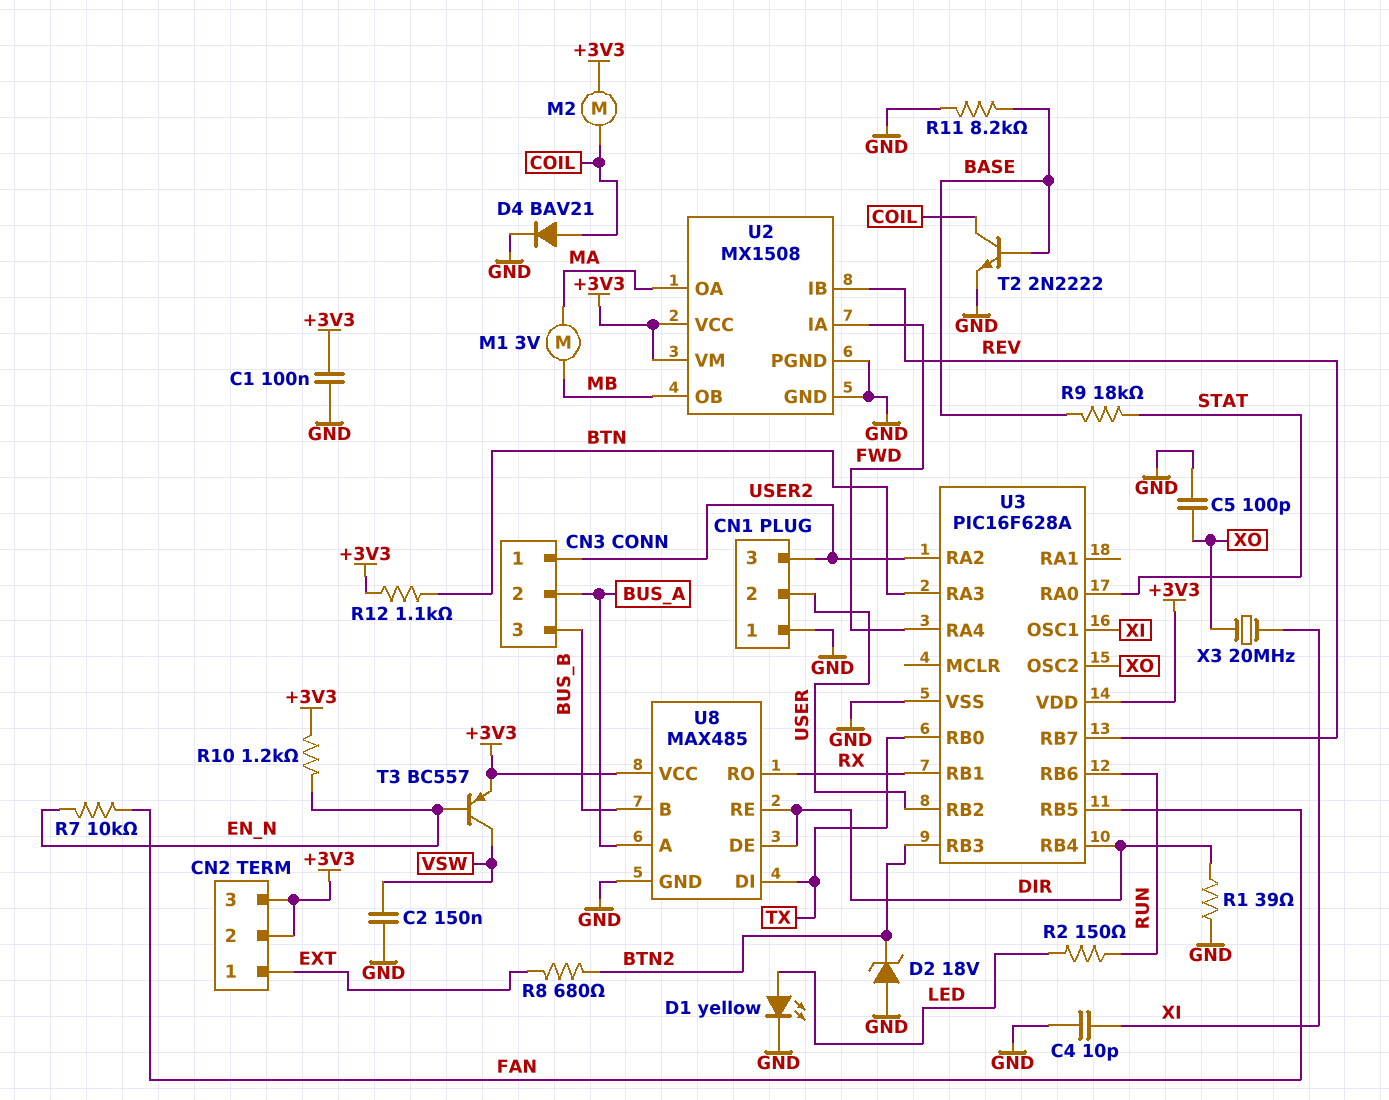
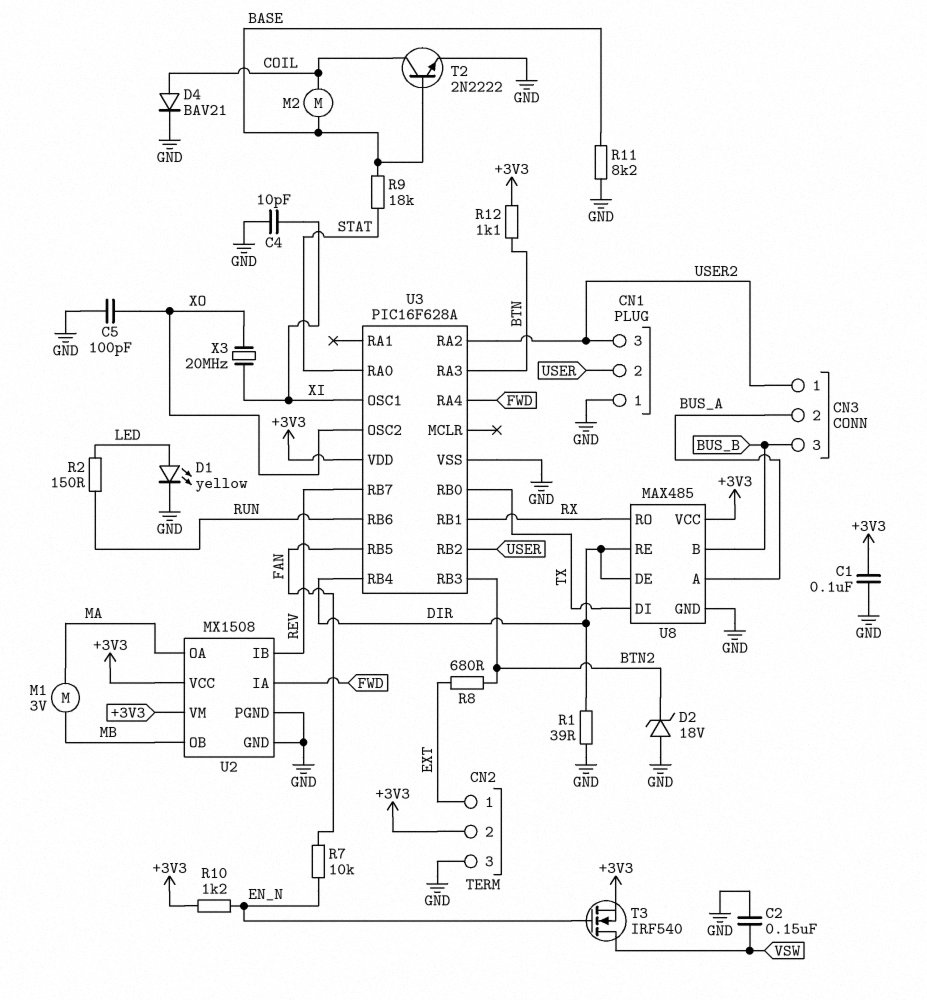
CN2 pin 3: +3V3 -> GND
M2: motor (+3V3, COIL) -> motor (BASE, COIL)
T3: PNP BC557 (B EN_N, C VSW, E +3V3) -> NMOS IRF540 (G EN_N, D VSW, S +3V3)

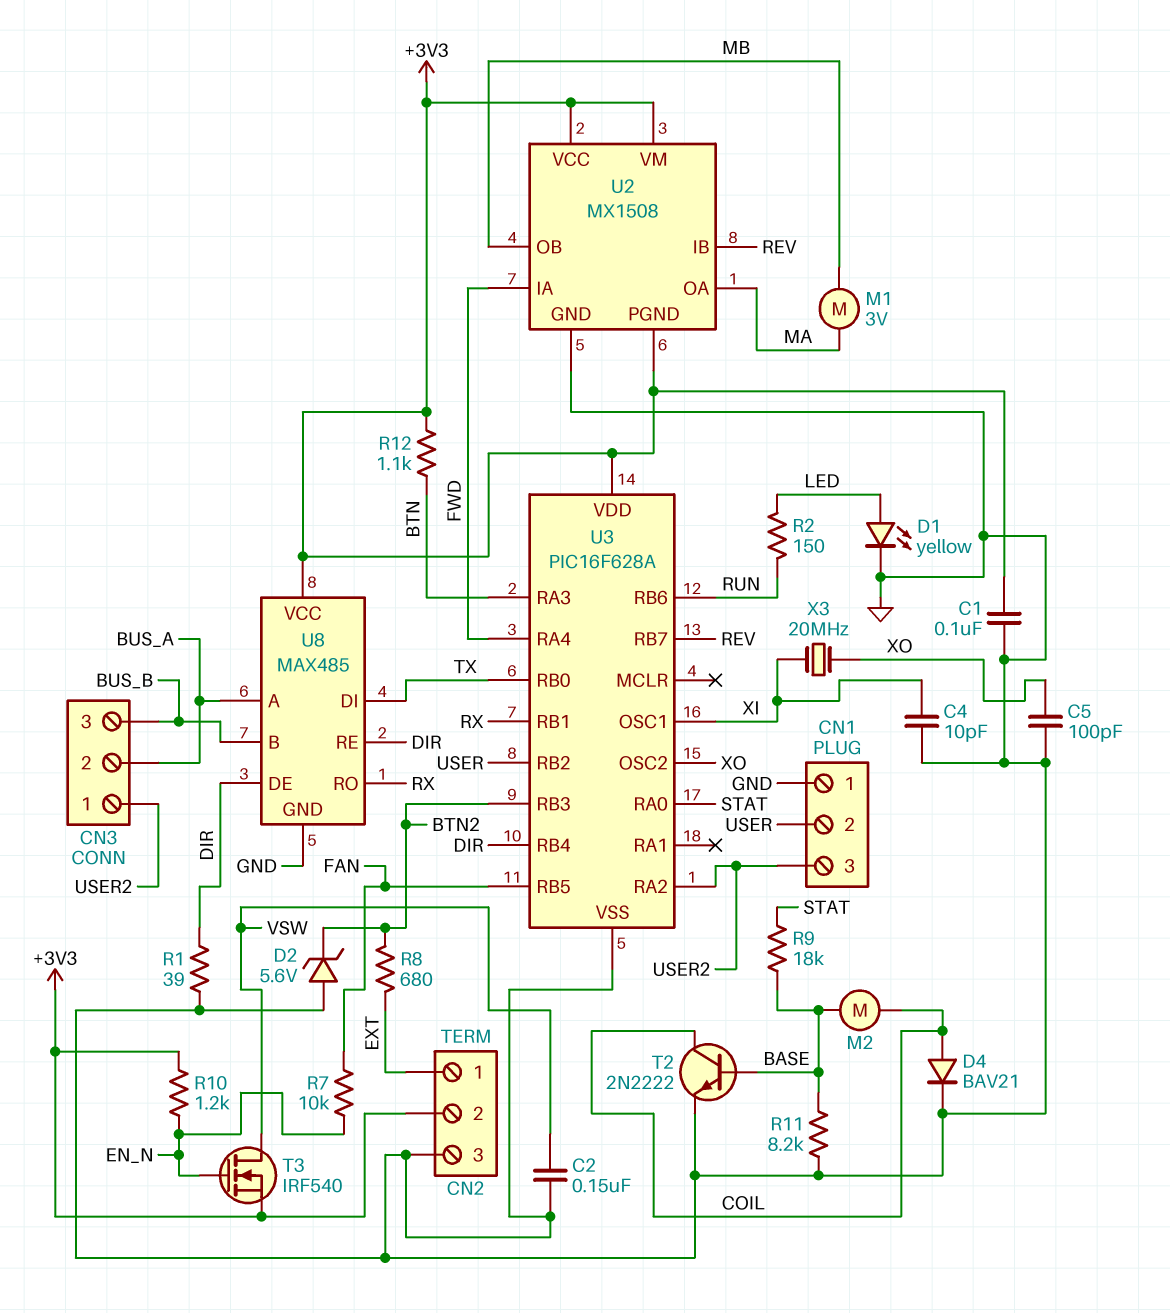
D2: zener 18V (A GND, K BTN2) -> zener 5.6V (A GND, K BTN2)
U2 pin PGND: GND -> +3V3

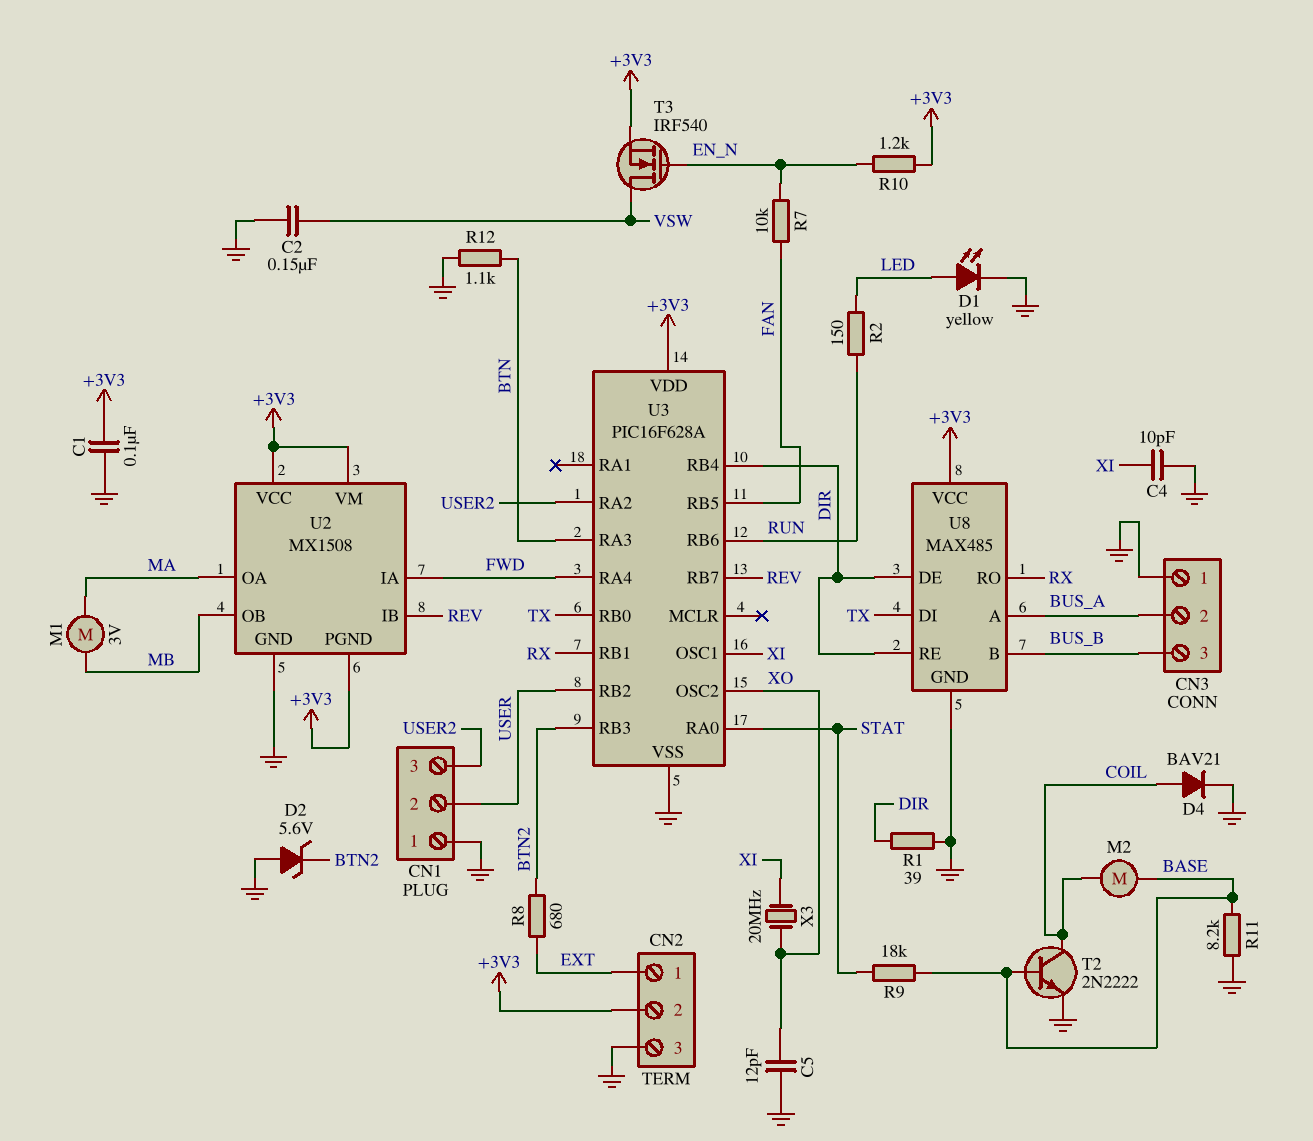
C5: 100pF (GND, XO) -> 12pF (GND, XO)
CN3 pin 1: USER2 -> GND
R12: 1.1k (+3V3, BTN) -> 1.1k (BTN, GND)

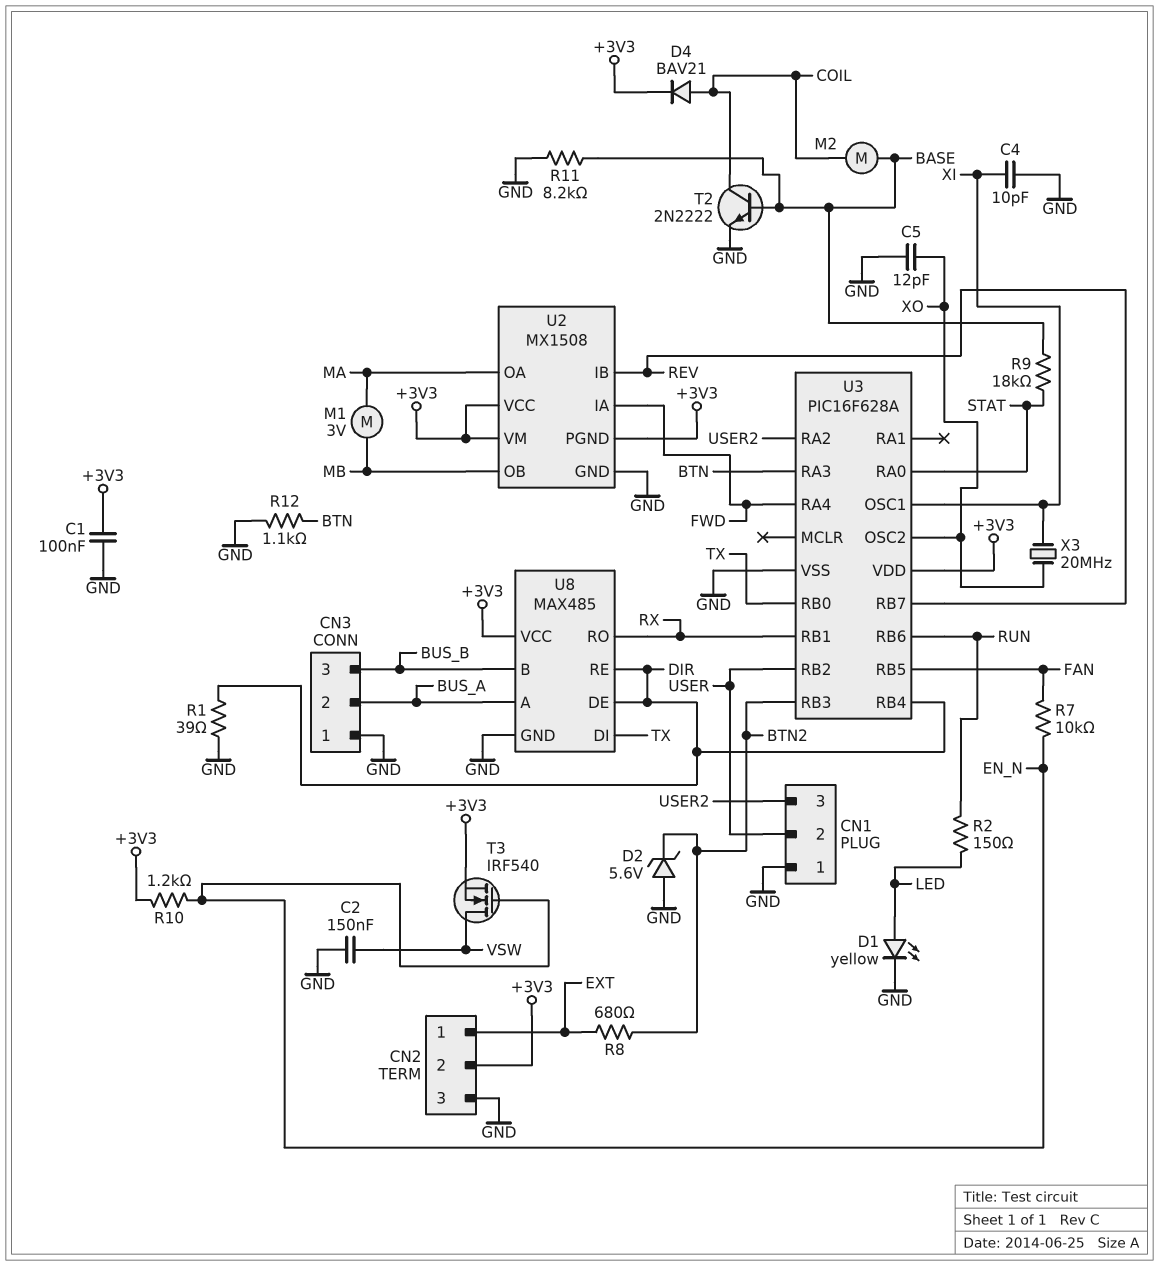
D4: diode BAV21 (A COIL, K GND) -> diode BAV21 (A COIL, K +3V3)

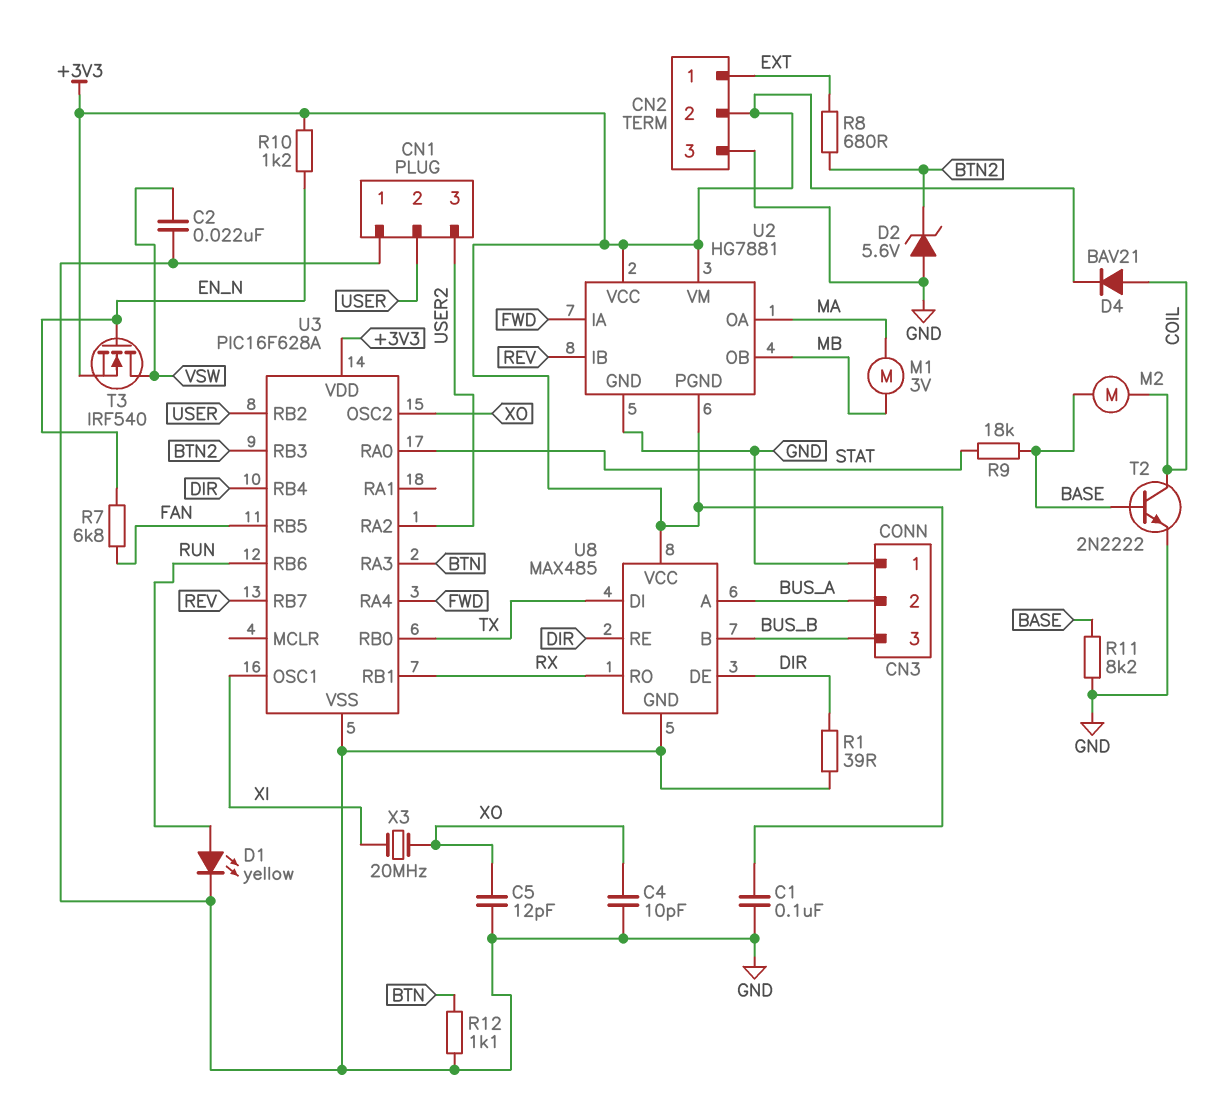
C2: 150nF (GND, VSW) -> 22nF (GND, VSW)
C4: 10pF (GND, XI) -> 10pF (GND, XO)
D1: LED yellow (A LED, K GND) -> LED yellow (A RUN, K GND)
R2: 150 (LED, RUN) -> none
R7: 10k (EN_N, FAN) -> 6.8k (EN_N, FAN)
U2: MX1508 -> HG7881

